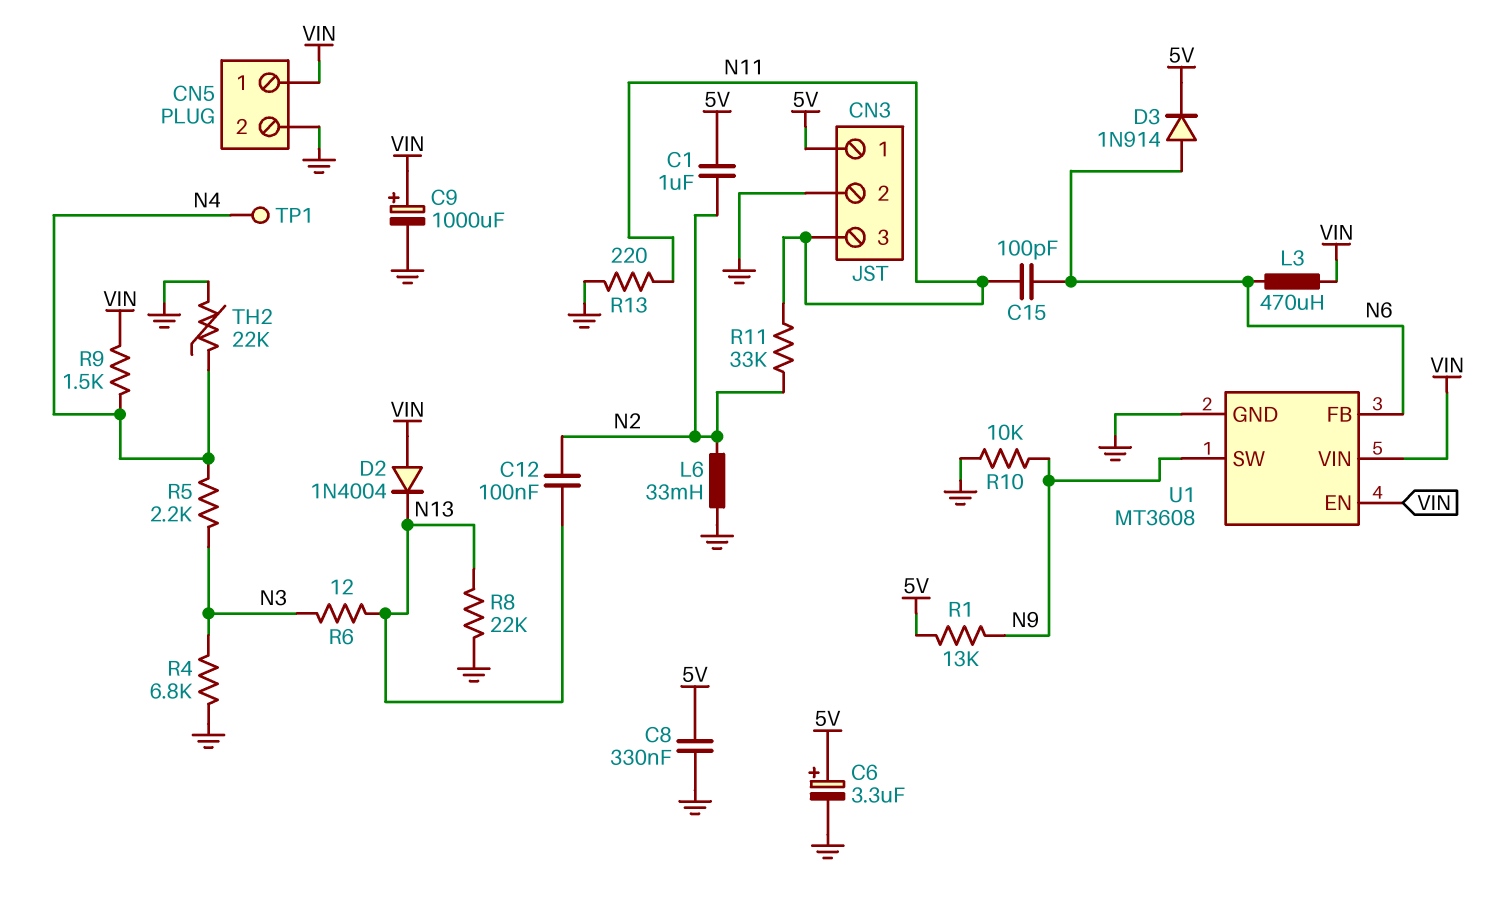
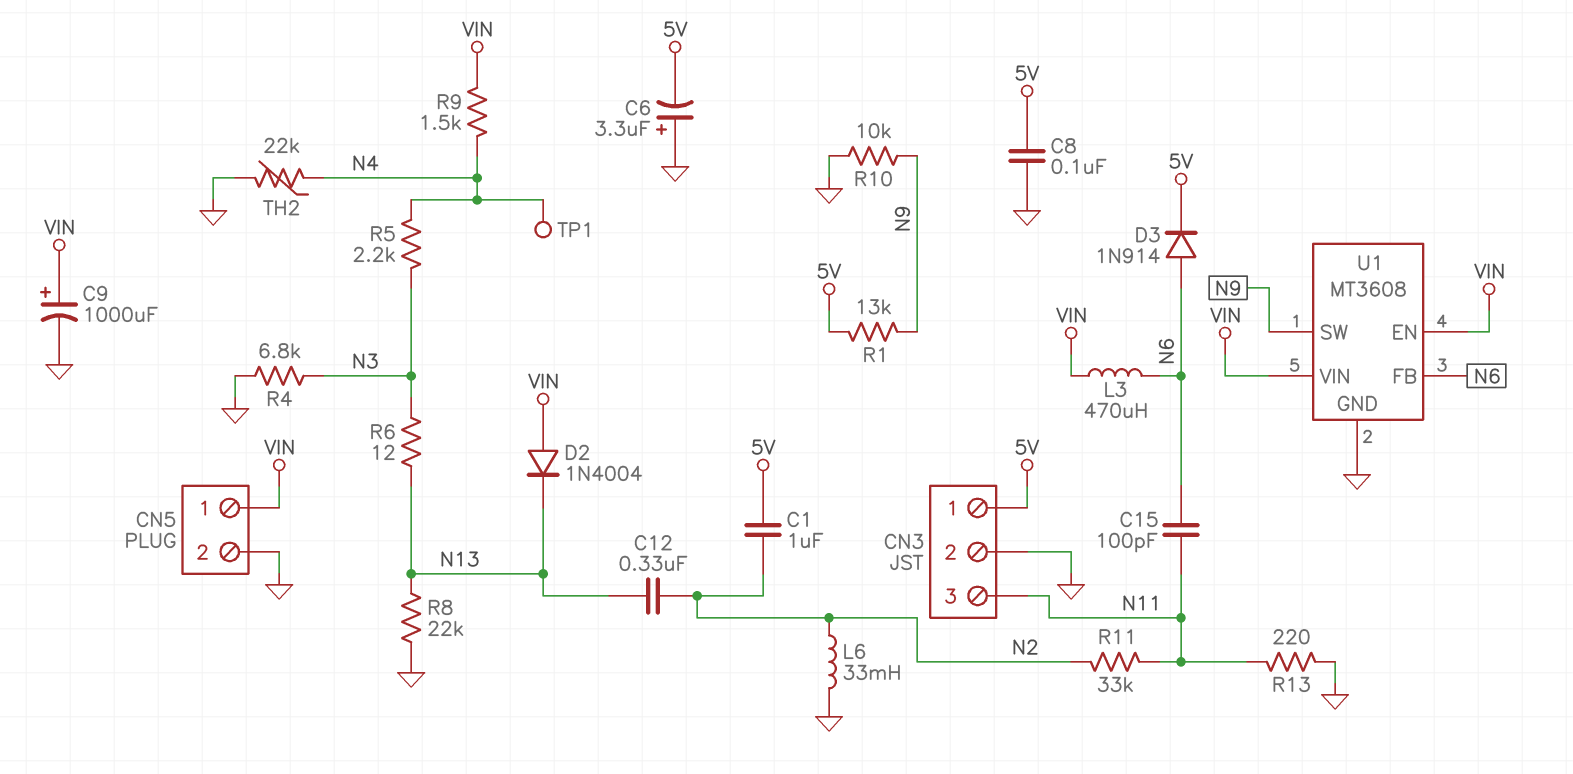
C6: 3.3uF (plus 5V, minus GND) -> 3.3uF (plus GND, minus 5V)
C8: 330nF (5V, GND) -> 100nF (5V, GND)
C12: 100nF (N2, N13) -> 330nF (N2, N13)

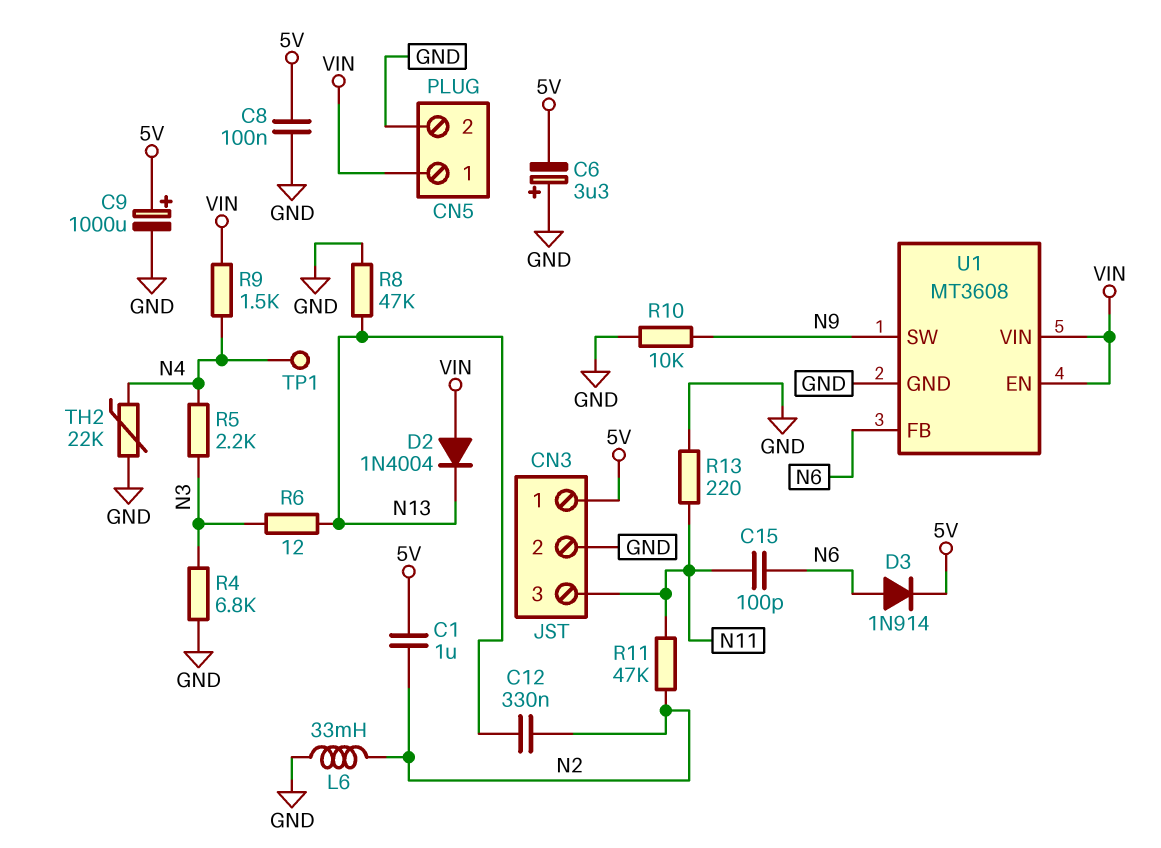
C9: 1000uF (plus VIN, minus GND) -> 1000uF (plus 5V, minus GND)
L3: 470uH (N6, VIN) -> none
R1: 13k (5V, N9) -> none
R8: 22k (GND, N13) -> 47k (GND, N13)
R11: 33k (N2, N11) -> 47k (N2, N11)

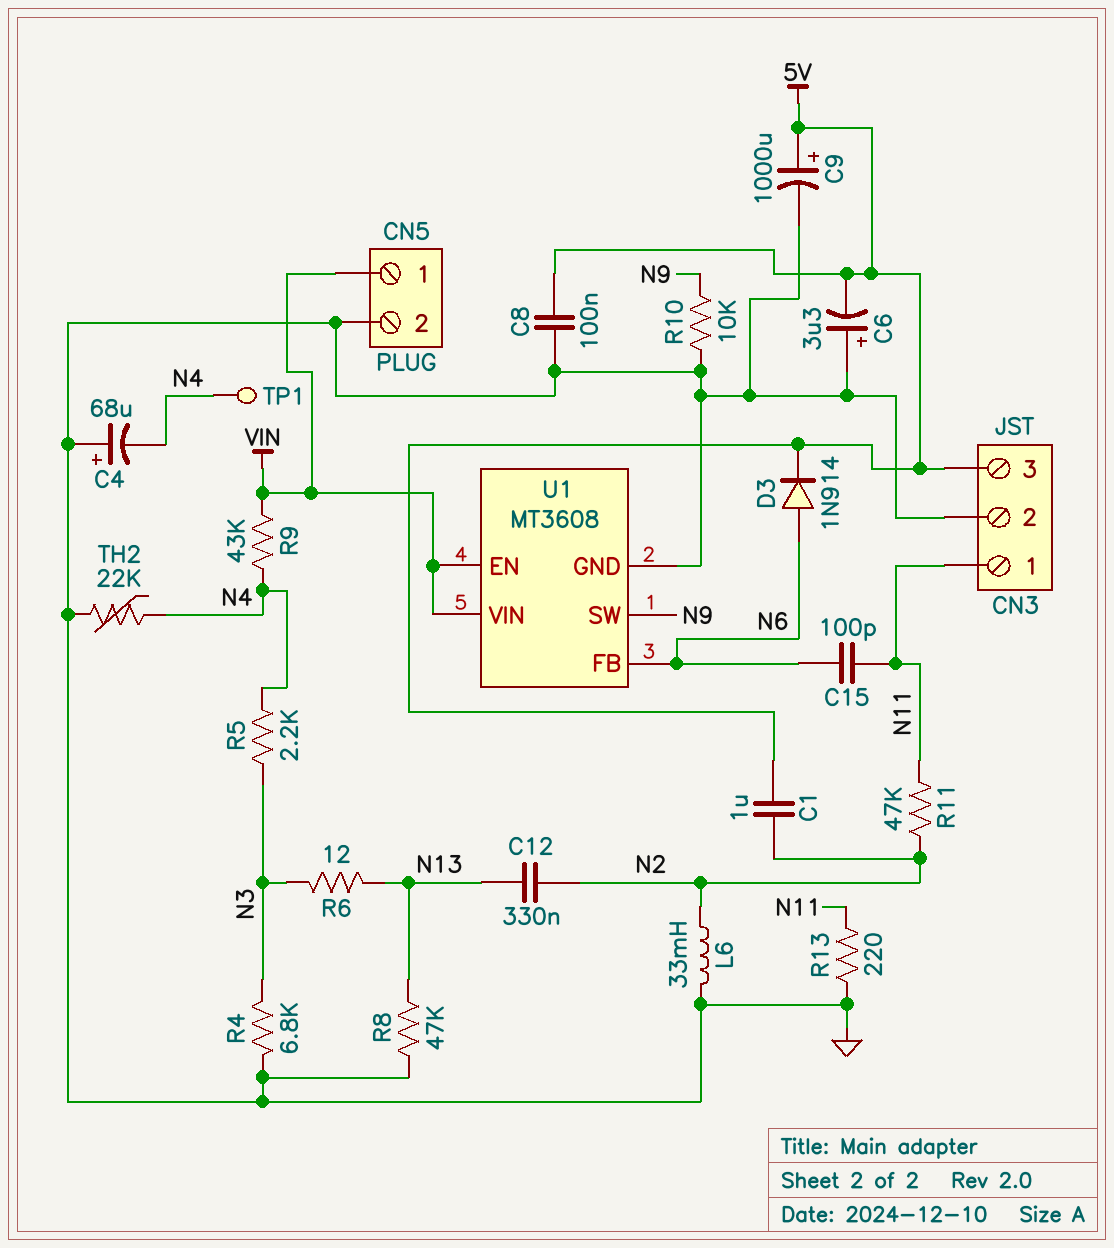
C4: none -> 68uF (plus GND, minus N4)
CN3 pin 1: 5V -> N11
CN3 pin 3: N11 -> 5V
D2: diode 1N4004 (A VIN, K N13) -> none
R9: 1.5k (N4, VIN) -> 43k (N4, VIN)

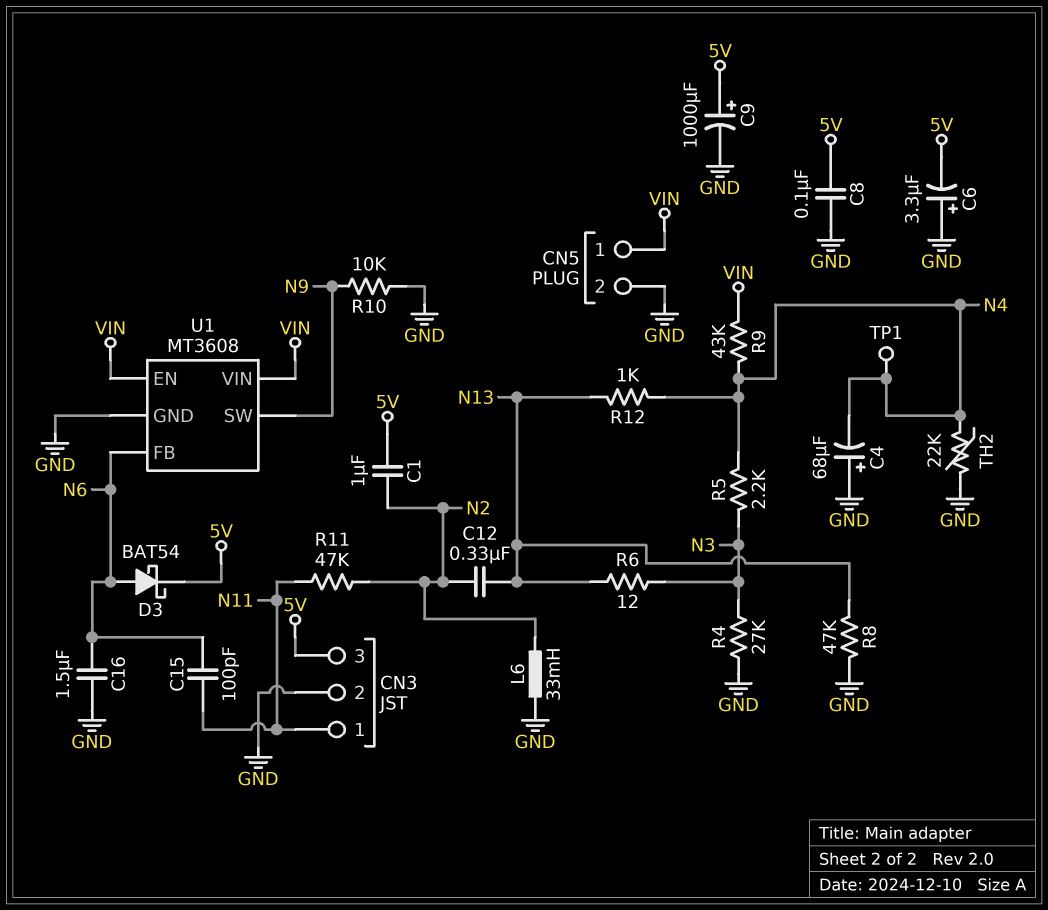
C16: none -> 1.5uF (GND, N6)
D3: diode 1N914 (A N6, K 5V) -> schottky BAT54 (A N6, K 5V)
R4: 6.8k (GND, N3) -> 27k (GND, N3)
R12: none -> 1k (N4, N13)
R13: 220 (GND, N11) -> none

